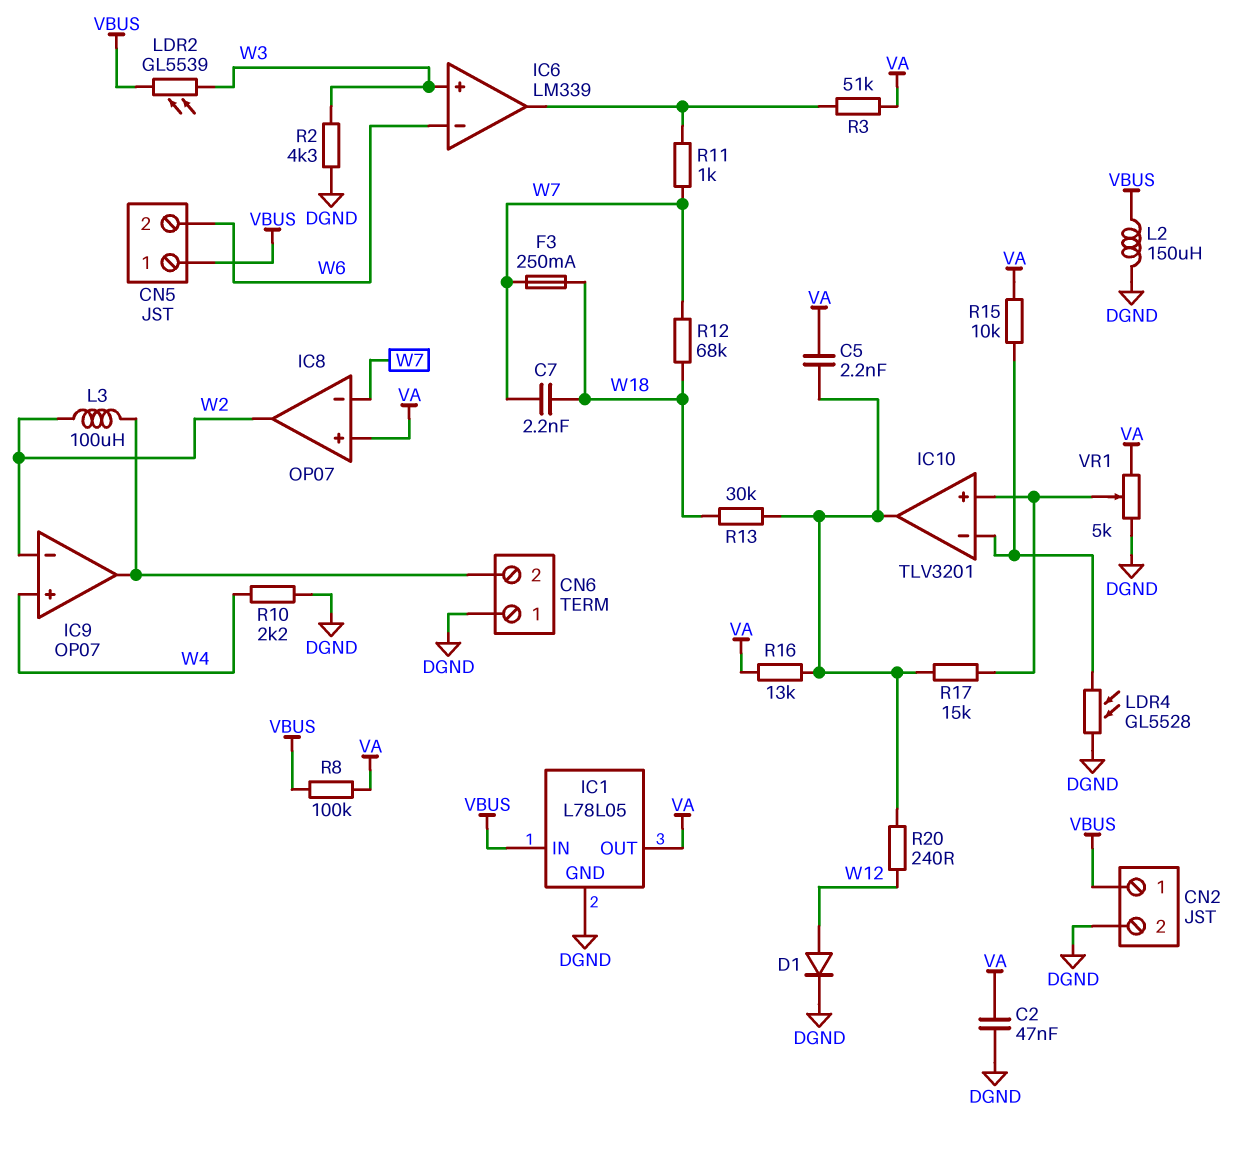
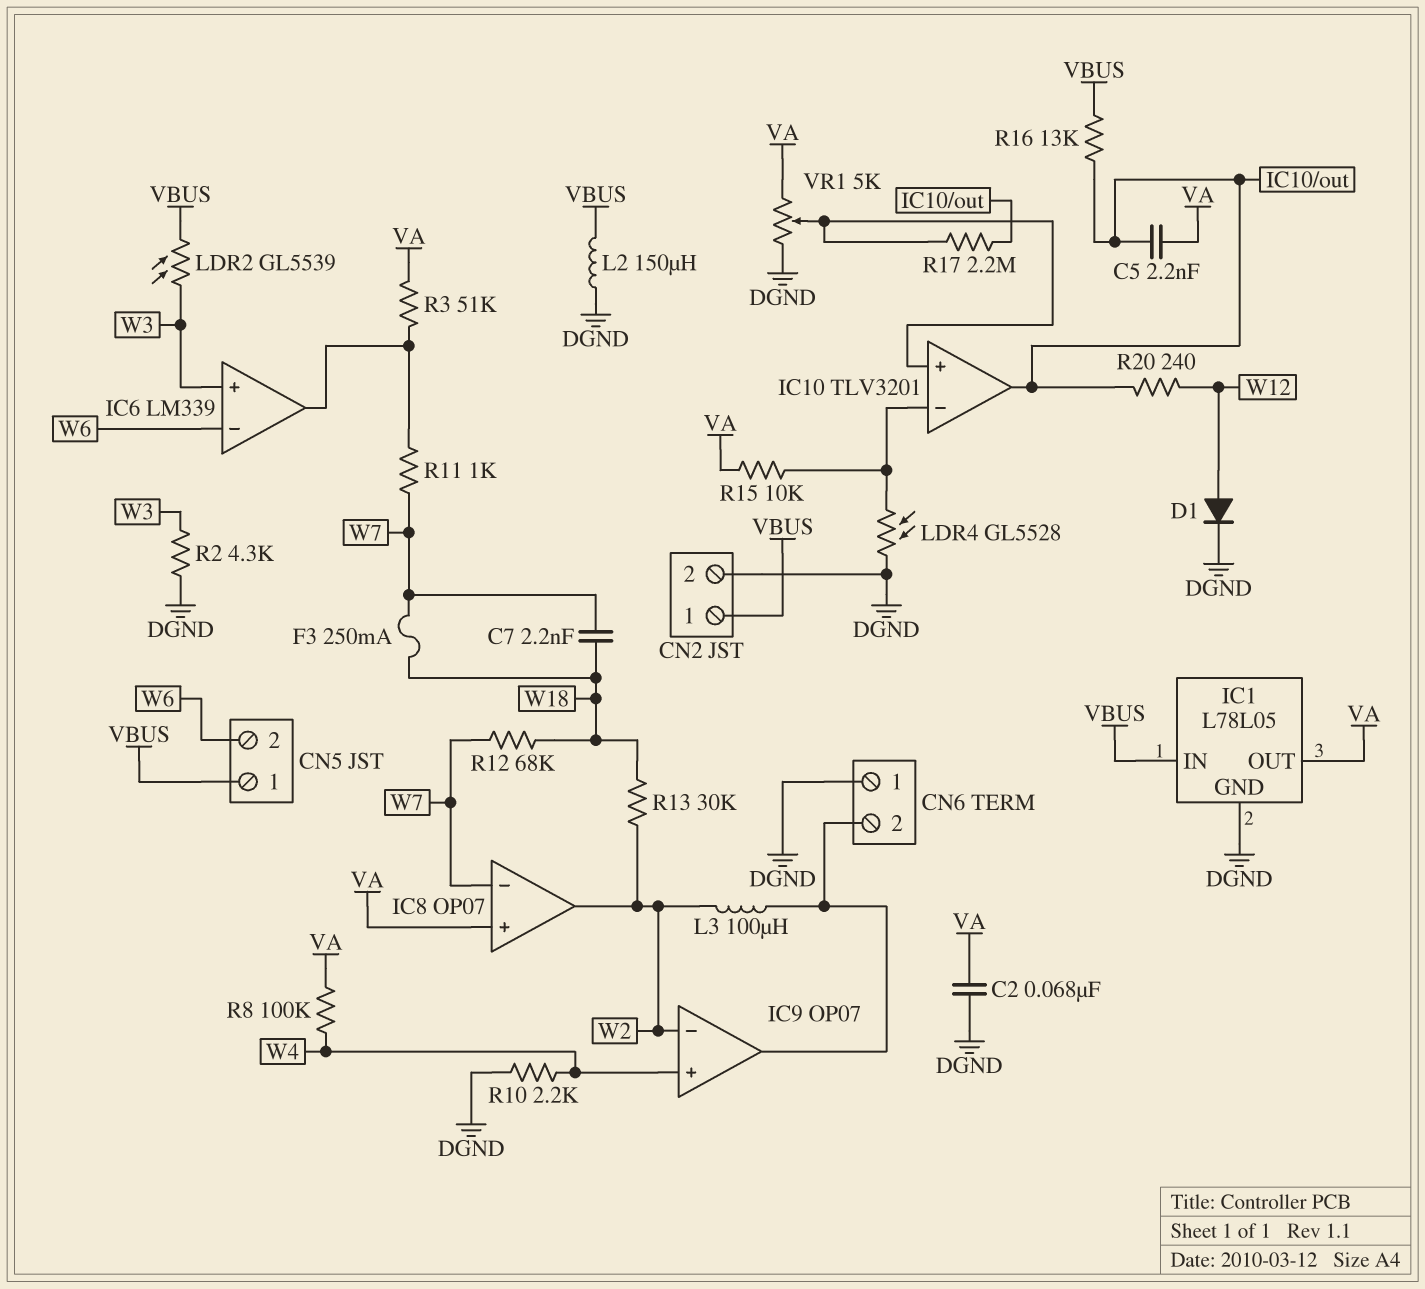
C2: 47nF (DGND, VA) -> 68nF (DGND, VA)
R8: 100k (VA, VBUS) -> 100k (VA, W4)
R13: 30k (IC10/out, W18) -> 30k (W2, W18)
R16: 13k (IC10/out, VA) -> 13k (IC10/out, VBUS)
R17: 15k (IC10/in+, IC10/out) -> 2.2M (IC10/in+, IC10/out)

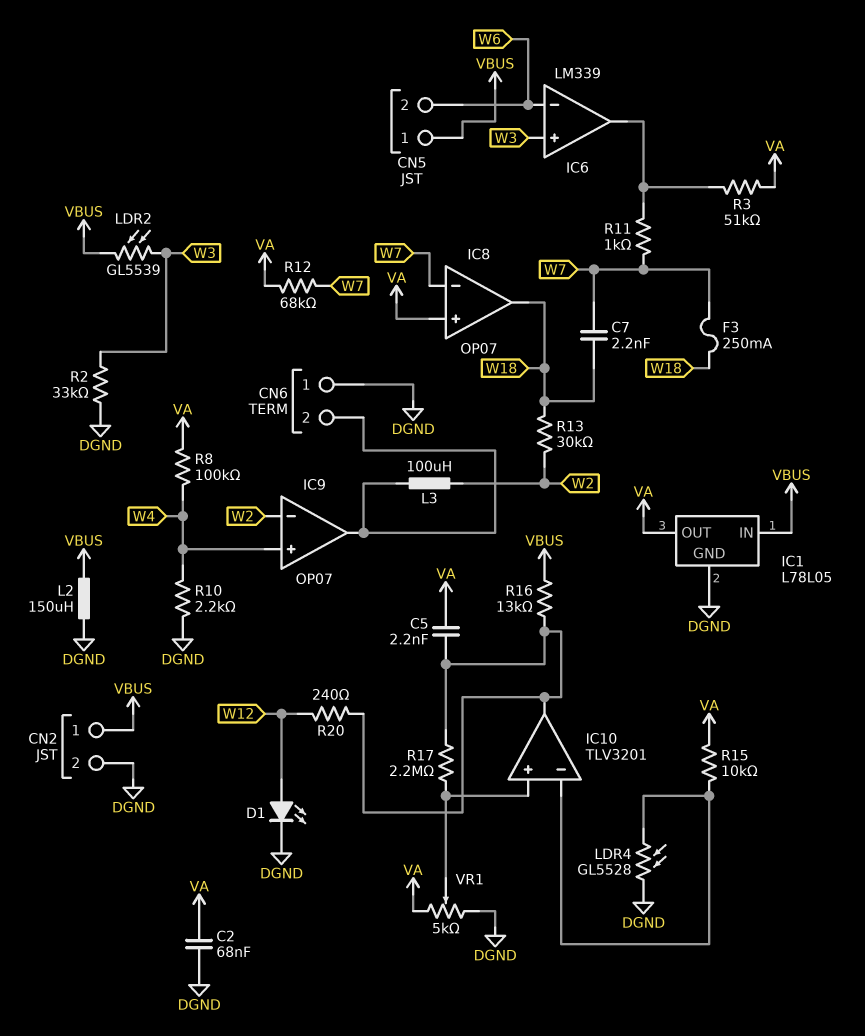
D1: diode (A W12, K DGND) -> LED (A W12, K DGND)
IC8 pin out: W2 -> W18
R2: 4.3k (DGND, W3) -> 33k (DGND, W3)
R12: 68k (W7, W18) -> 68k (VA, W7)

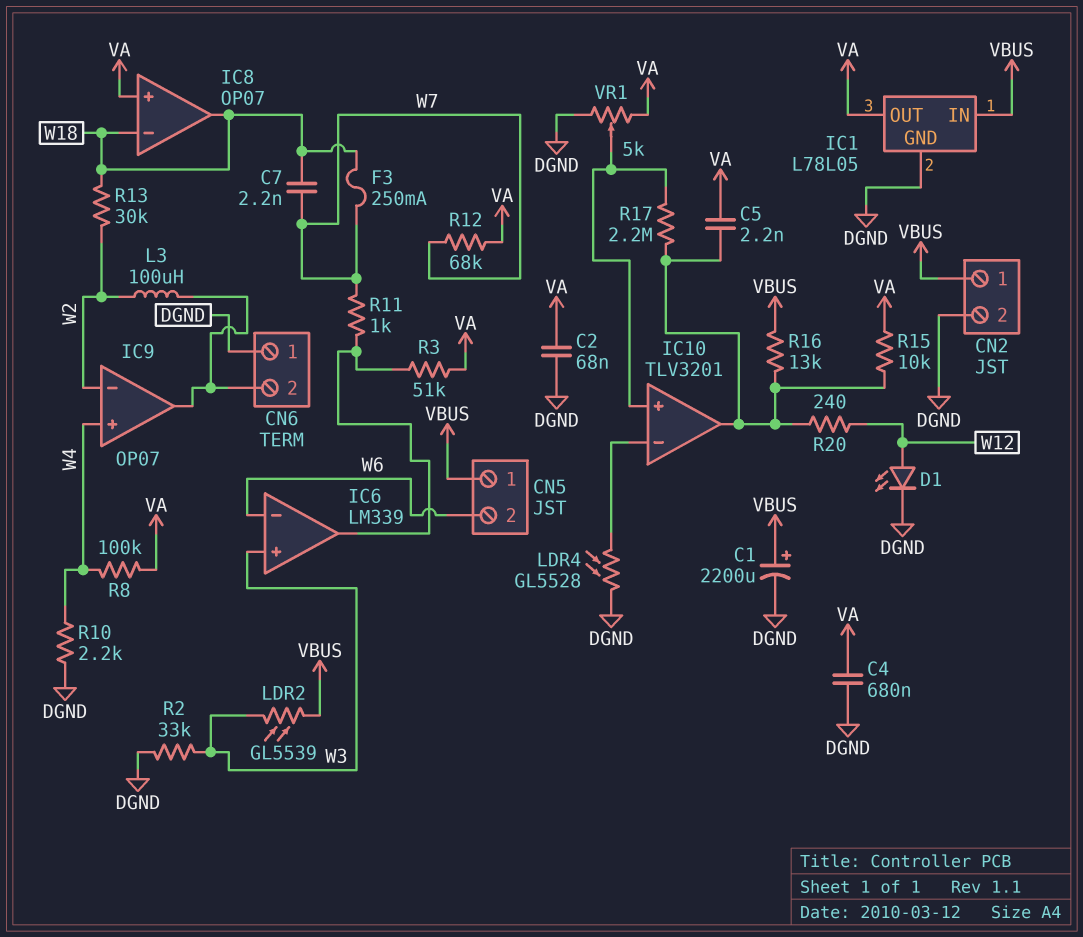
C1: none -> 2200uF (plus VBUS, minus DGND)
C4: none -> 680nF (DGND, VA)
IC8 pin in-: W7 -> W18
L2: 150uH (DGND, VBUS) -> none
R15: 10k (IC10/in-, VA) -> 10k (IC10/out, VA)

